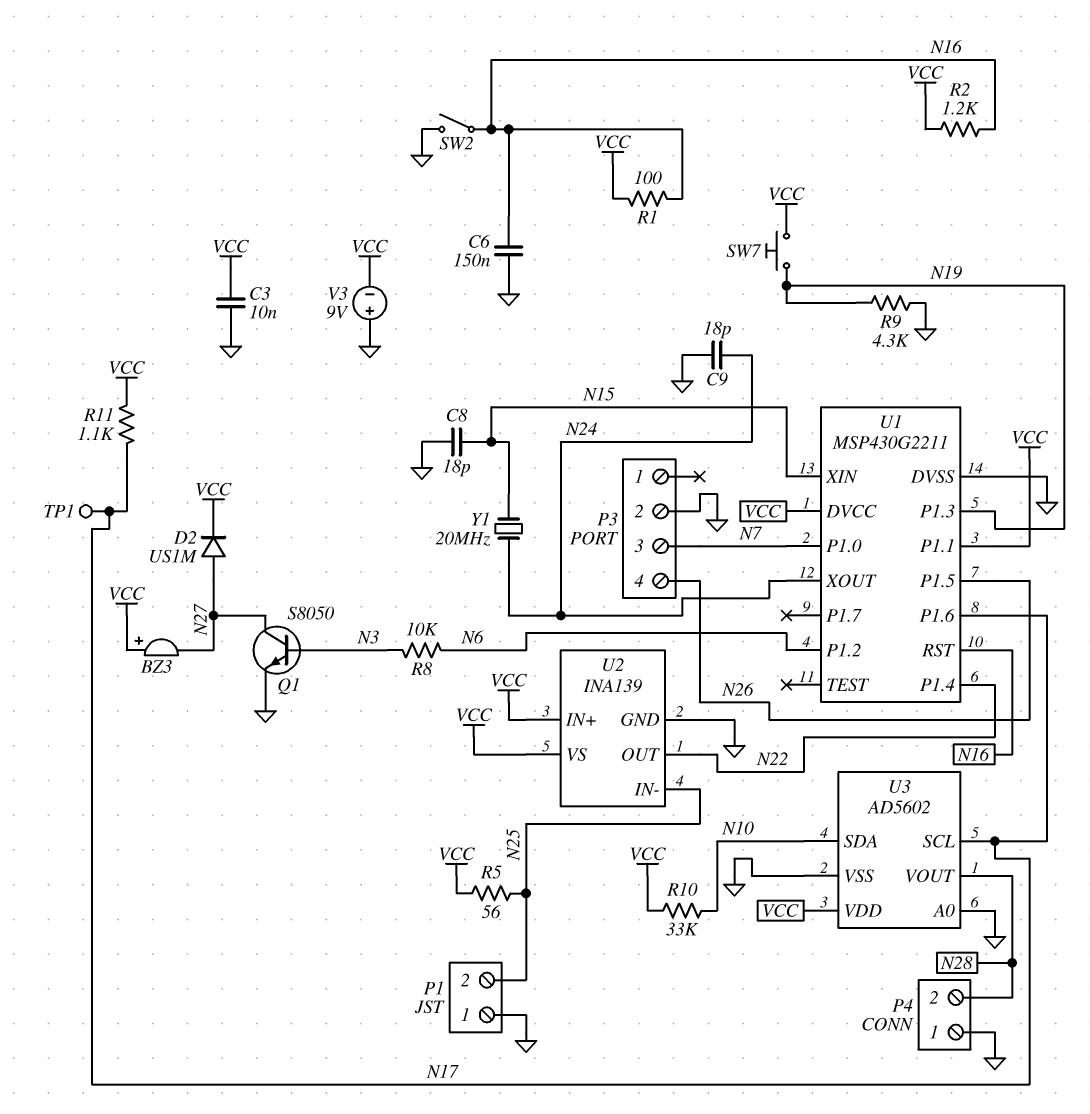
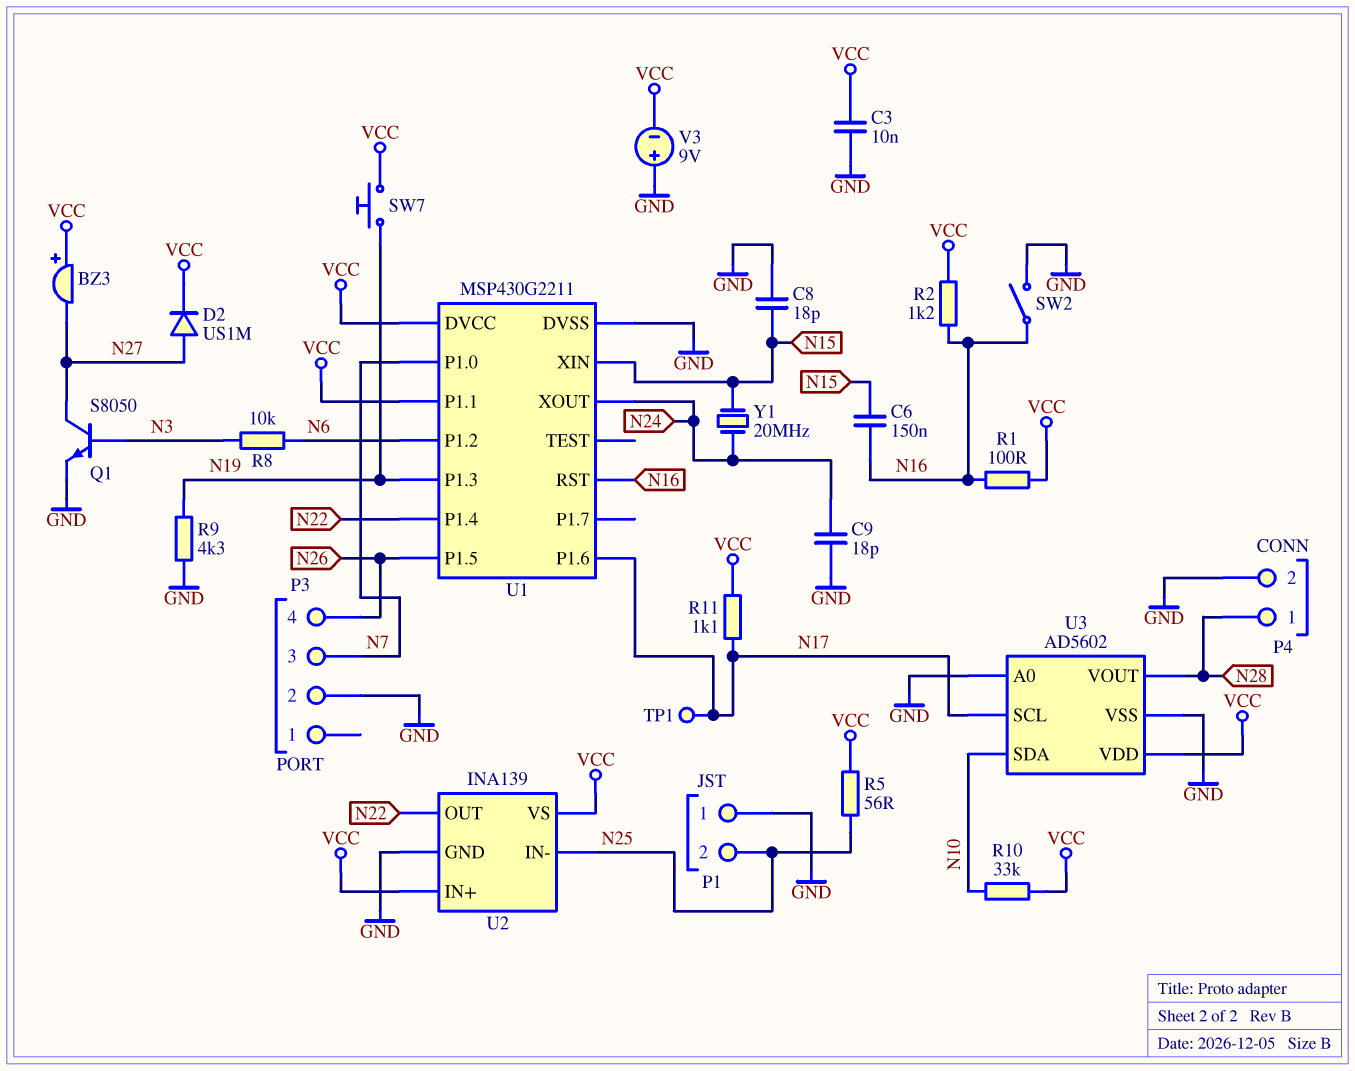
C6: 150nF (GND, N16) -> 150nF (N15, N16)
P4 pin 1: GND -> N28
P4 pin 2: N28 -> GND

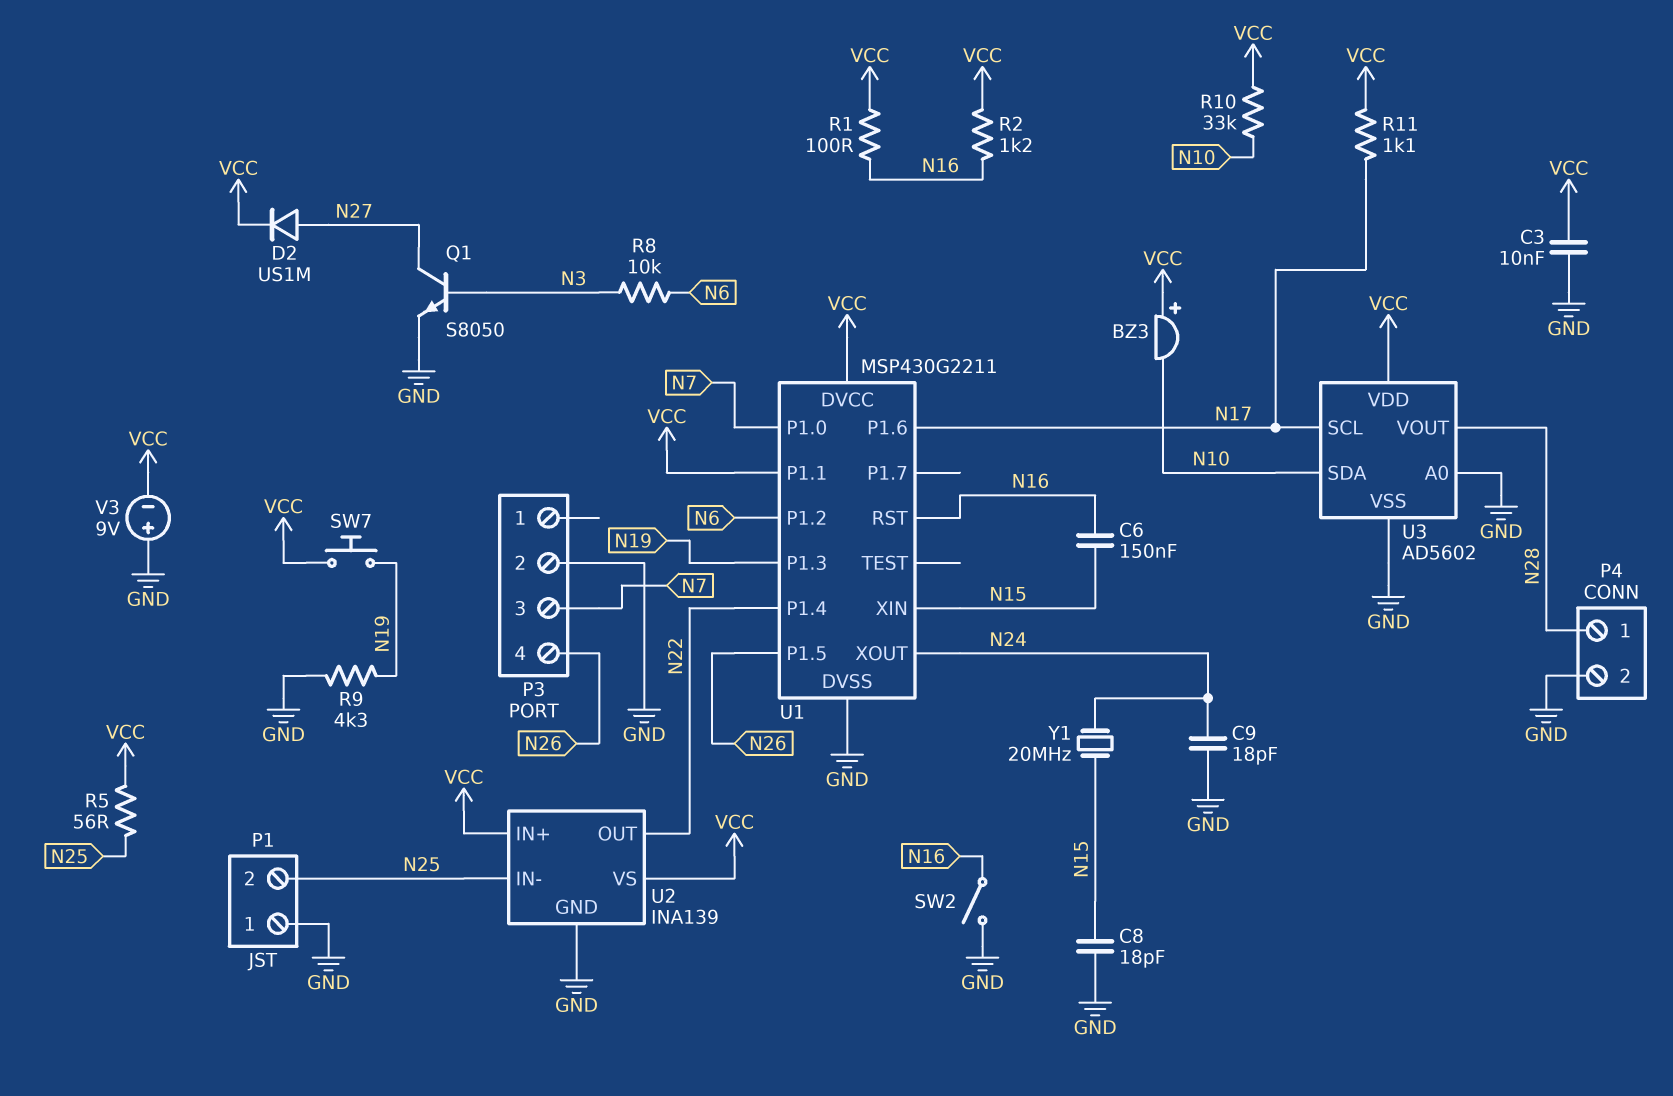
BZ3: buzzer (plus VCC, minus N27) -> buzzer (plus VCC, minus N10)
TP1: test point (N17) -> none

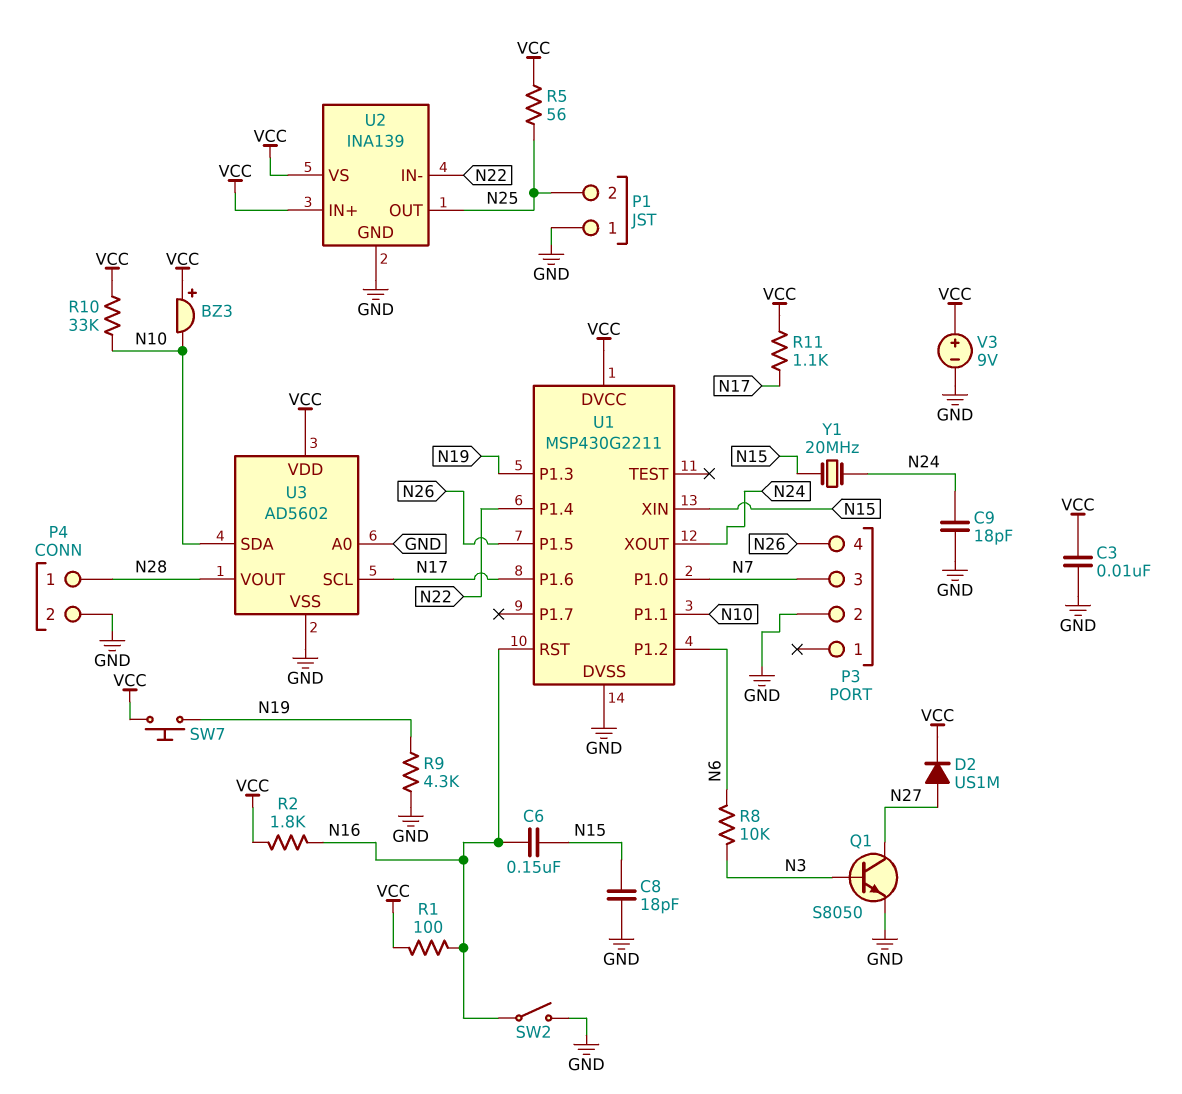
R2: 1.2k (N16, VCC) -> 1.8k (N16, VCC)
U1 pin P1.1: VCC -> N10
U2 pin IN-: N25 -> N22
U2 pin OUT: N22 -> N25
V3: 9V (plus GND, minus VCC) -> 9V (plus VCC, minus GND)

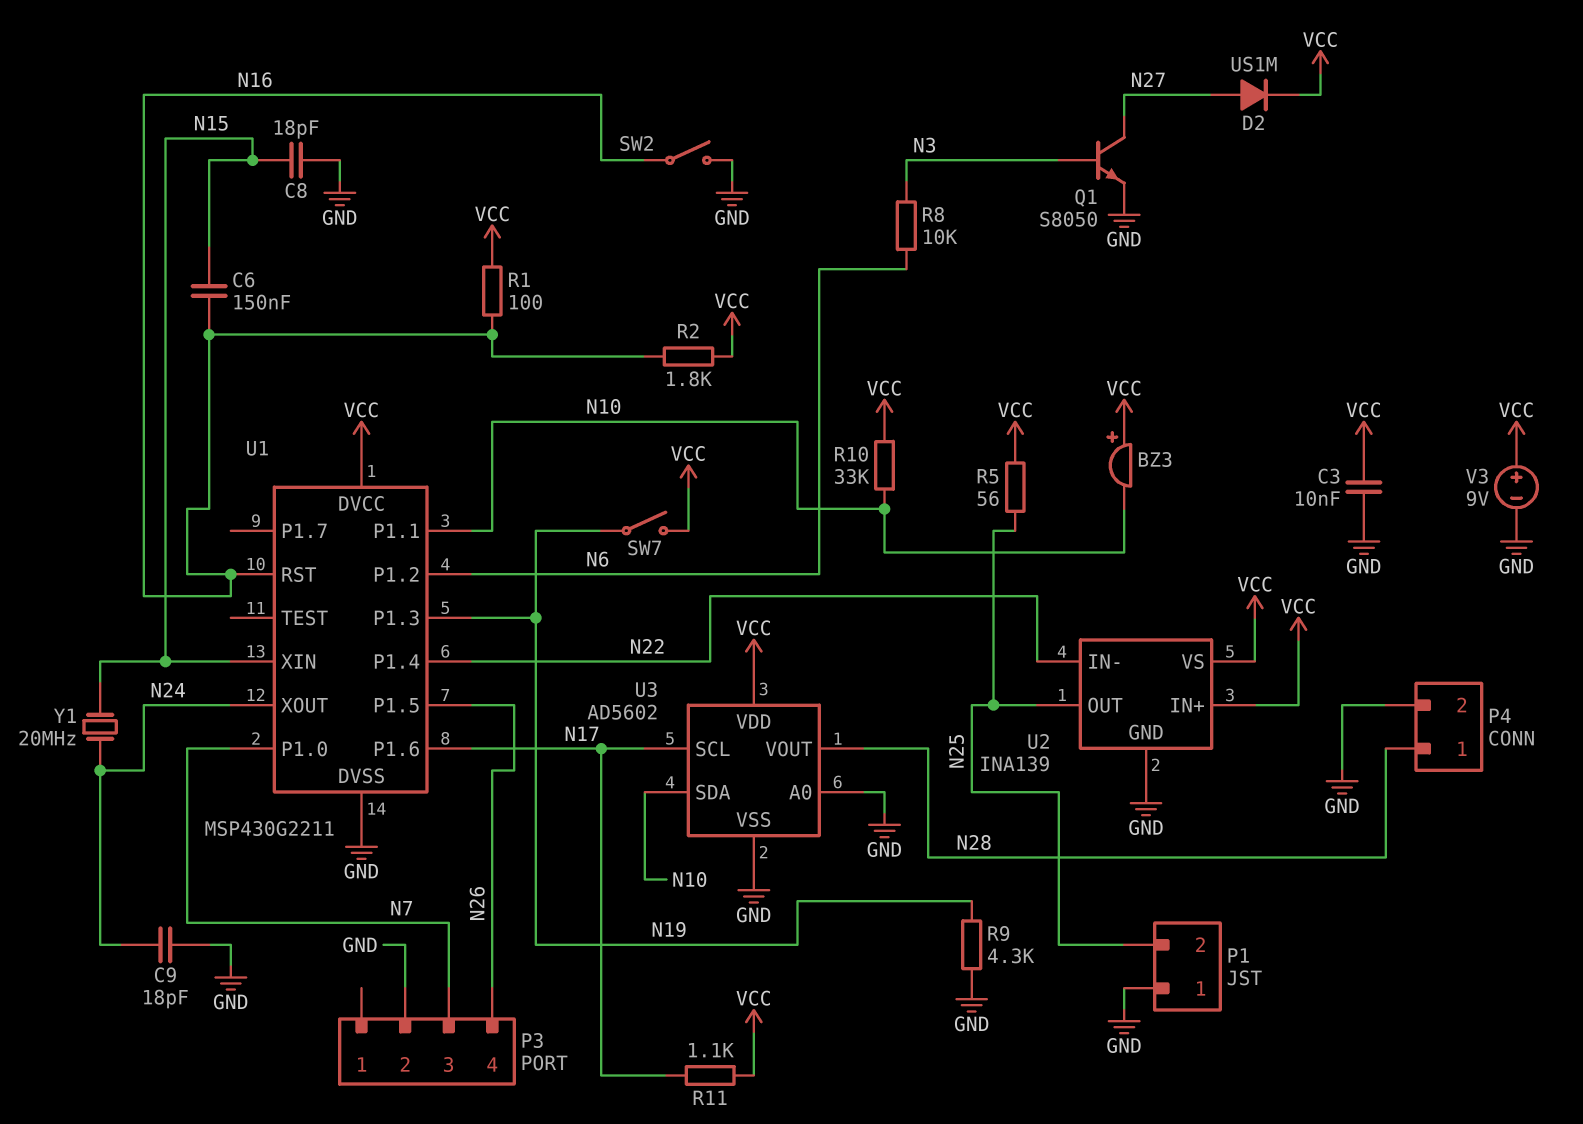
SW7: button (N19, VCC) -> switch (N19, VCC)

